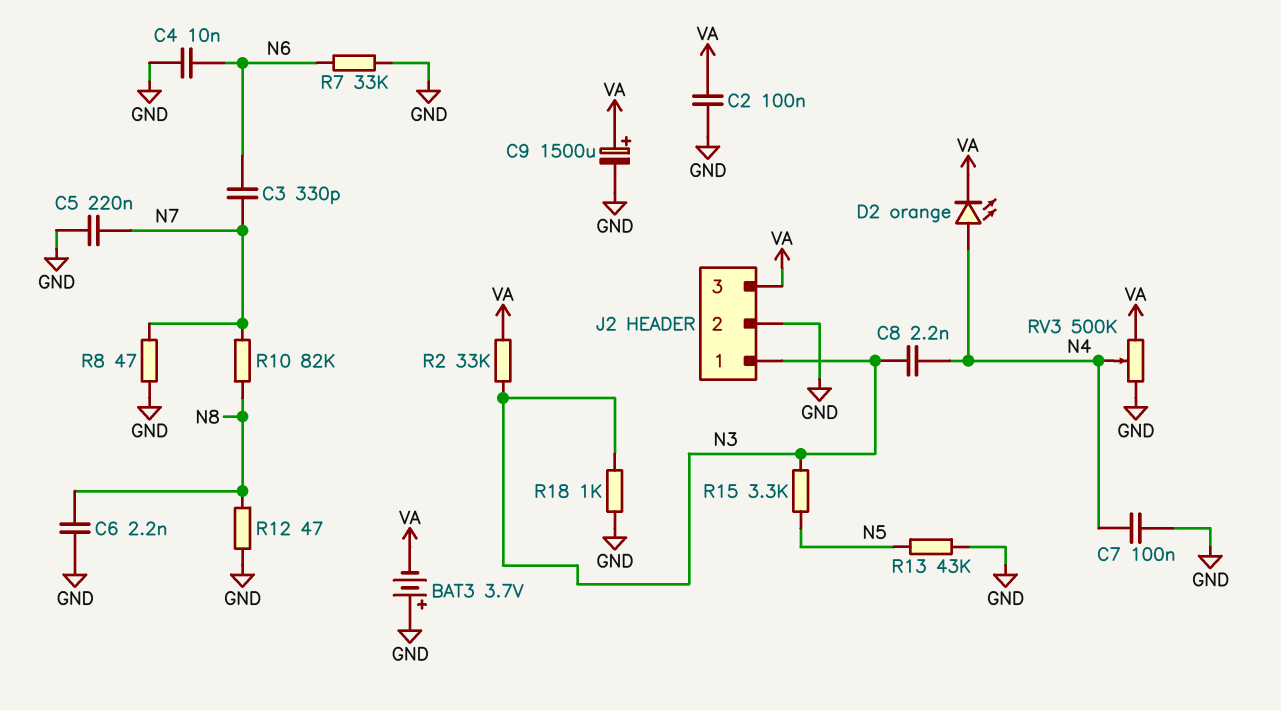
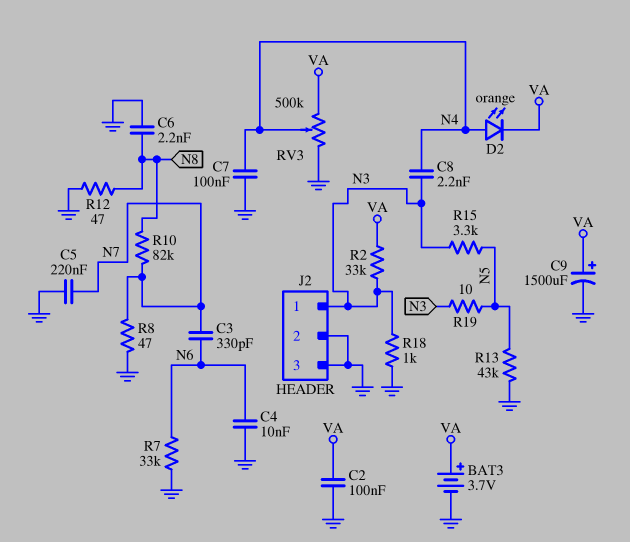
BAT3: 3.7V (plus GND, minus VA) -> 3.7V (plus VA, minus GND)
J2 pin 3: VA -> GND
R19: none -> 10 (N3, N5)

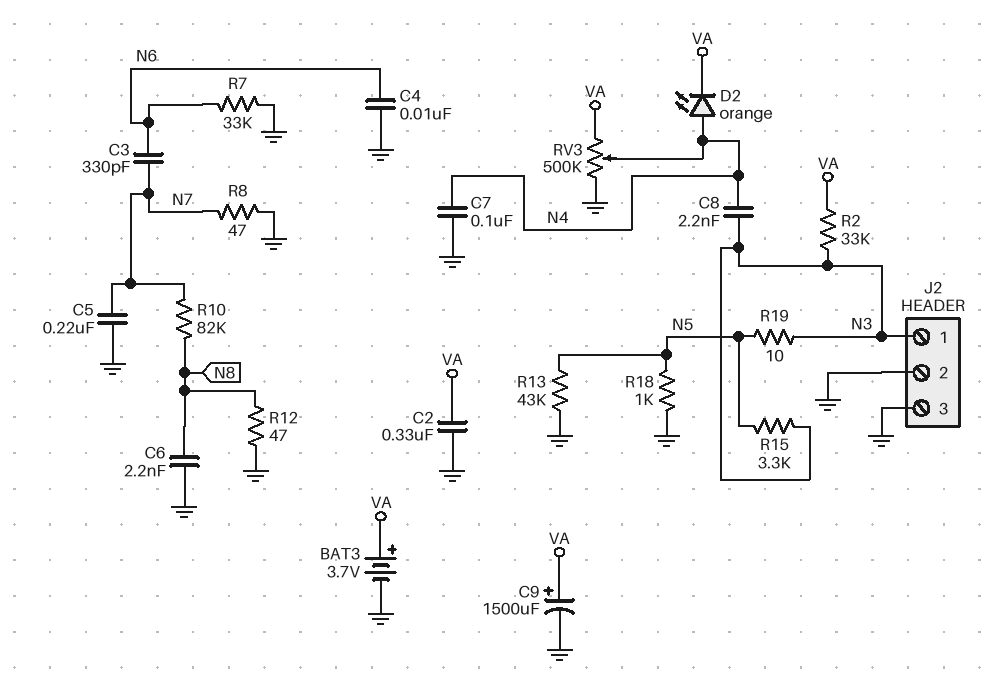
C2: 100nF (GND, VA) -> 330nF (GND, VA)
R18: 1k (GND, N3) -> 1k (GND, N5)

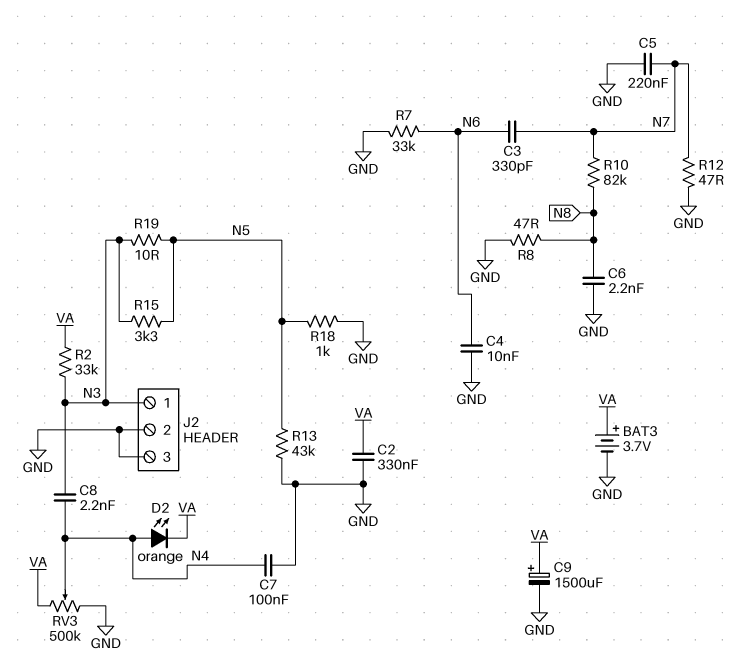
R8: 47 (GND, N7) -> 47 (GND, N8)
R12: 47 (GND, N8) -> 47 (GND, N7)

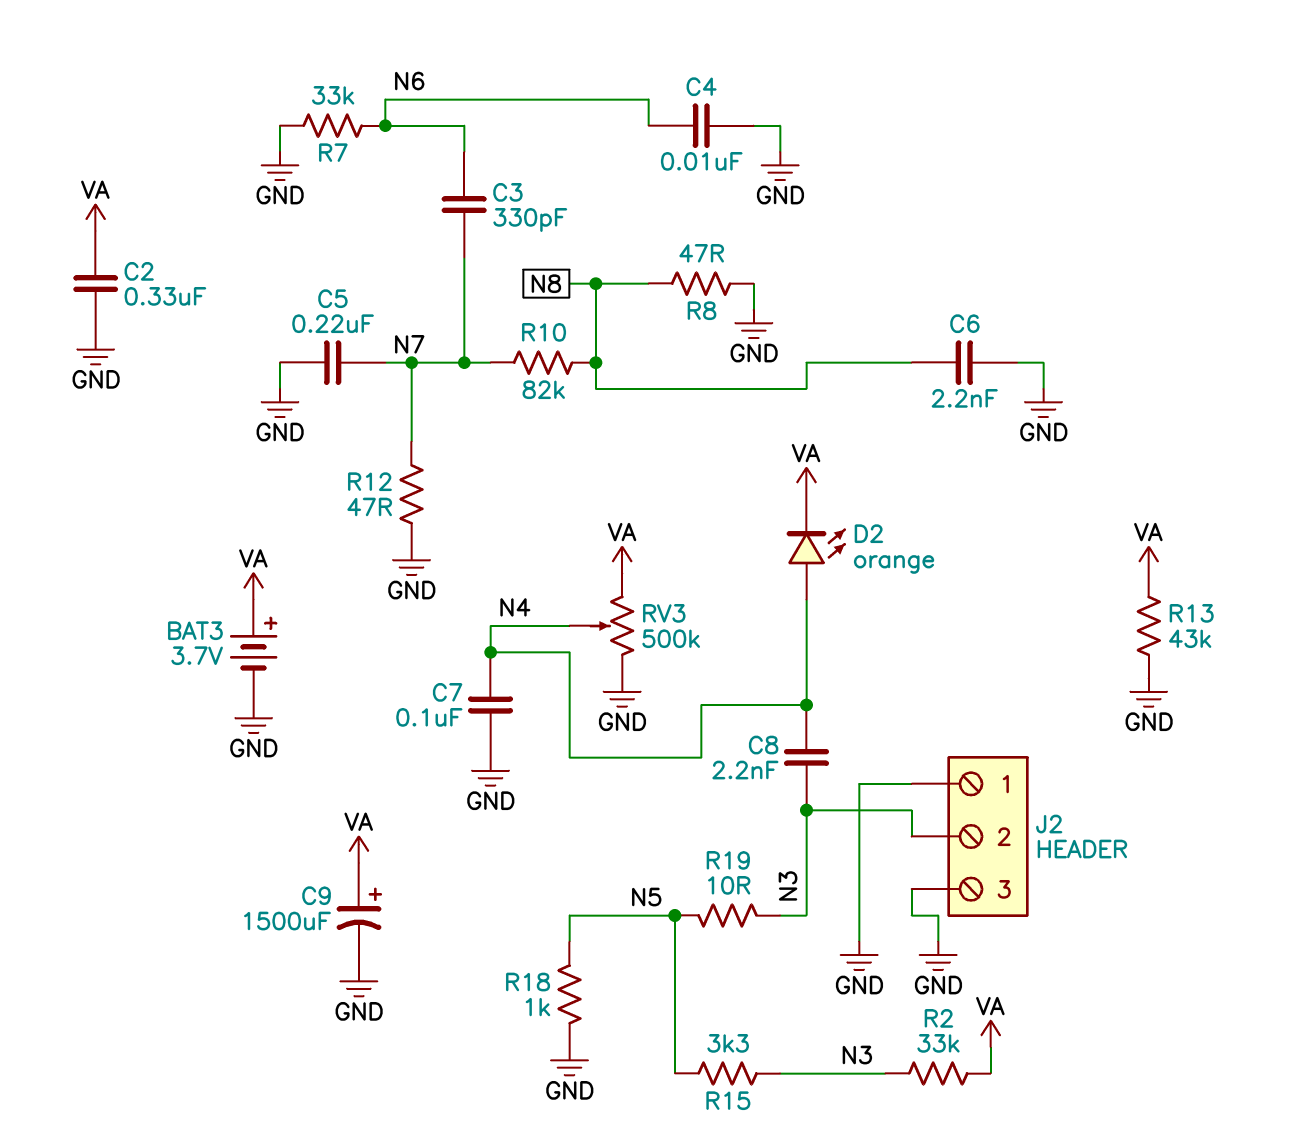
J2 pin 1: N3 -> GND
J2 pin 2: GND -> N3
R13: 43k (GND, N5) -> 43k (GND, VA)

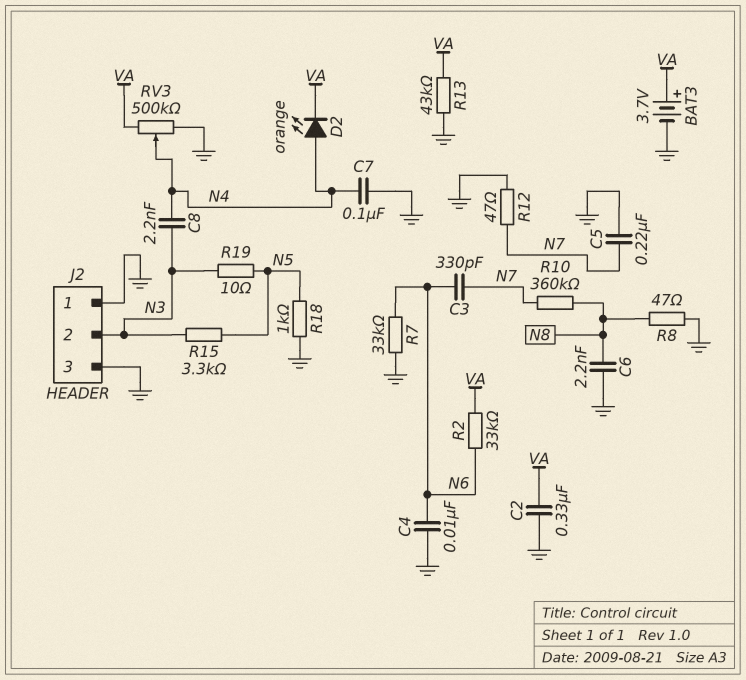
C9: 1500uF (plus VA, minus GND) -> none
R2: 33k (N3, VA) -> 33k (N6, VA)
R10: 82k (N7, N8) -> 360k (N7, N8)

